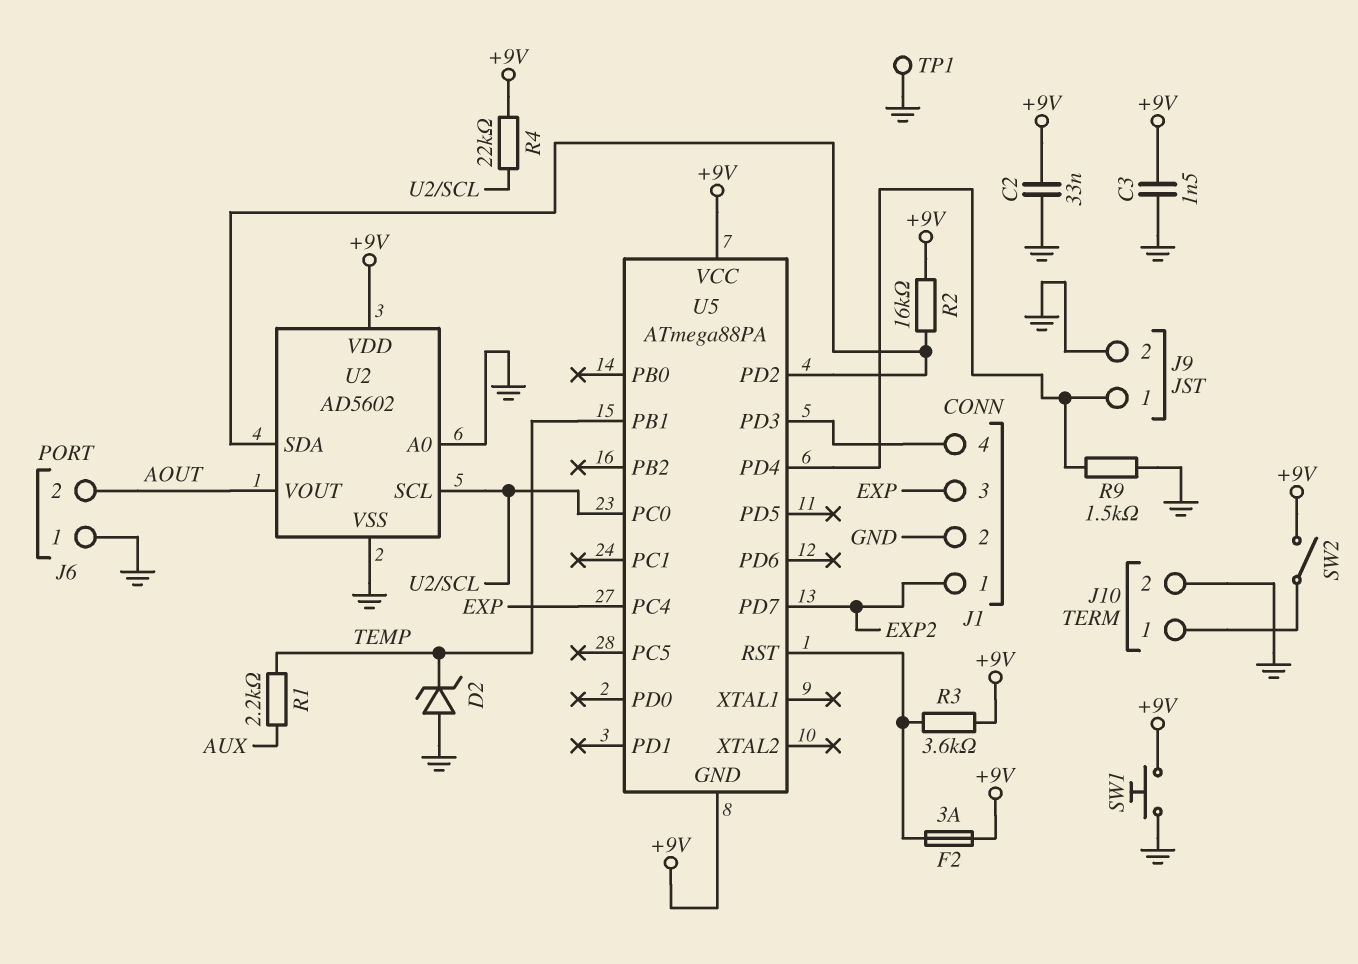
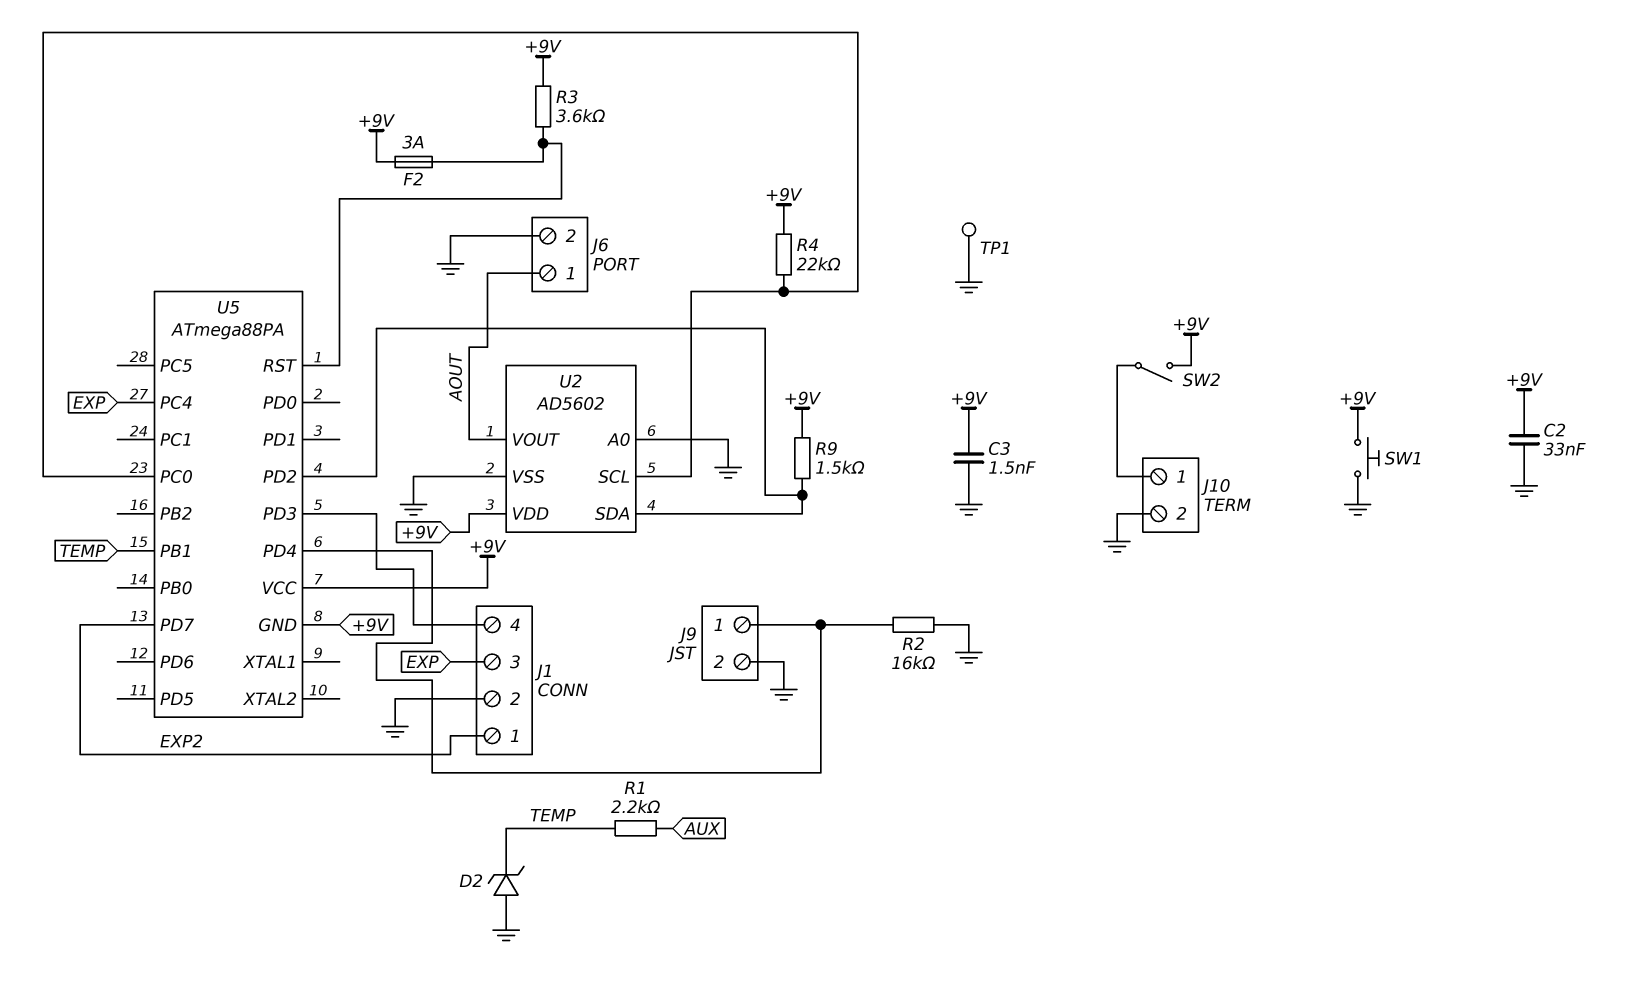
J6 pin 1: GND -> AOUT
J6 pin 2: AOUT -> GND
R2: 16k (+9V, U2/SDA) -> 16k (GND, J9/1)
R9: 1.5k (GND, J9/1) -> 1.5k (+9V, U2/SDA)

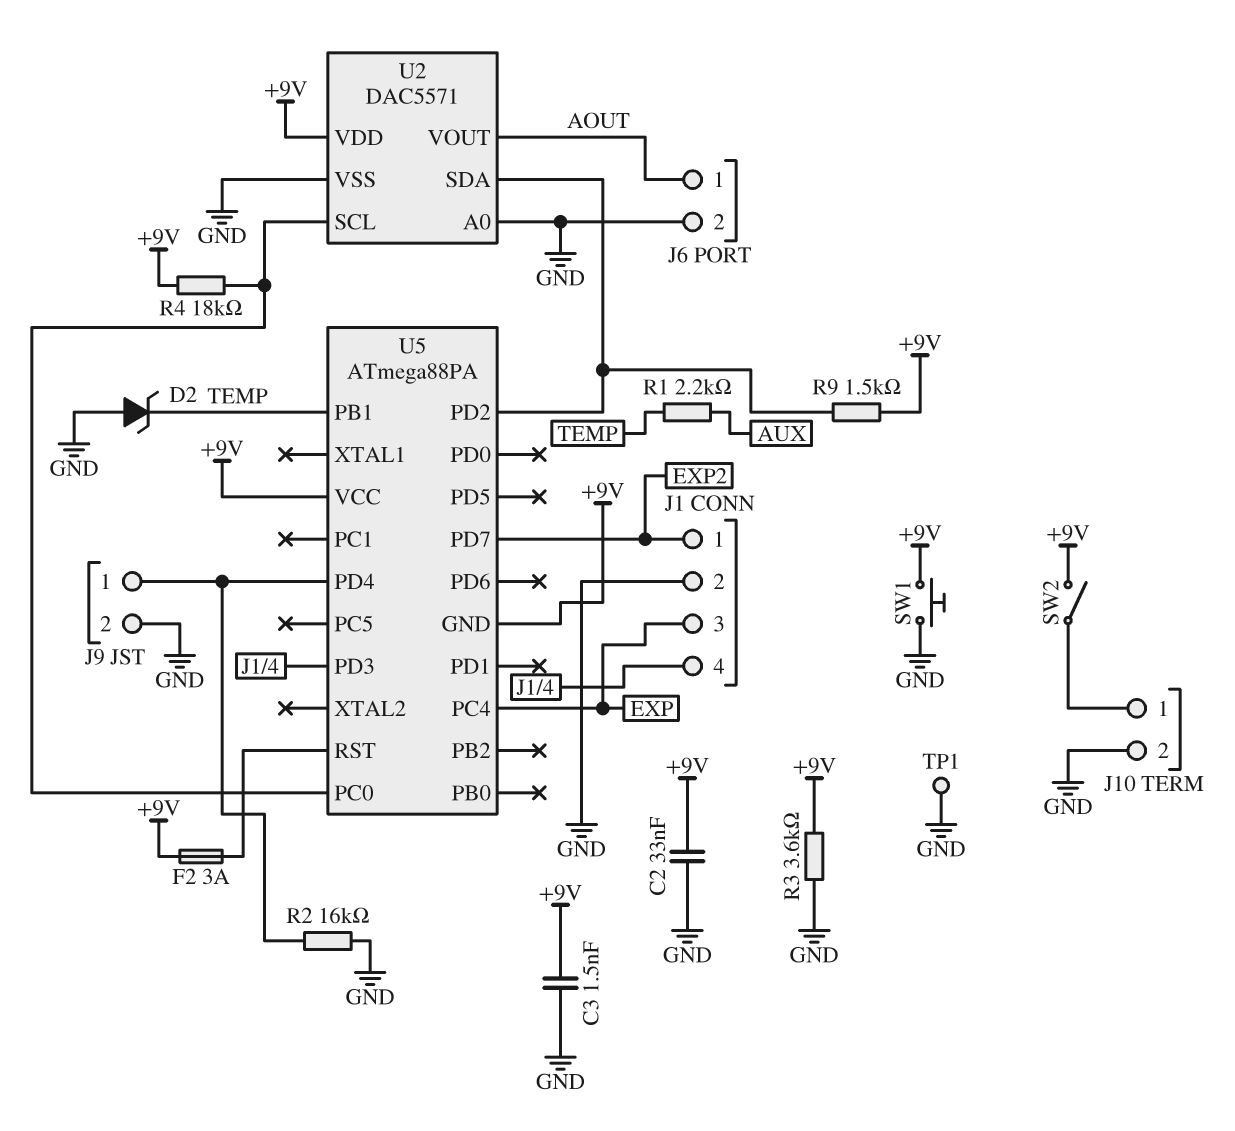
R3: 3.6k (+9V, U5/RST) -> 3.6k (+9V, GND)
R4: 22k (+9V, U2/SCL) -> 18k (+9V, U2/SCL)
U2: AD5602 -> DAC5571

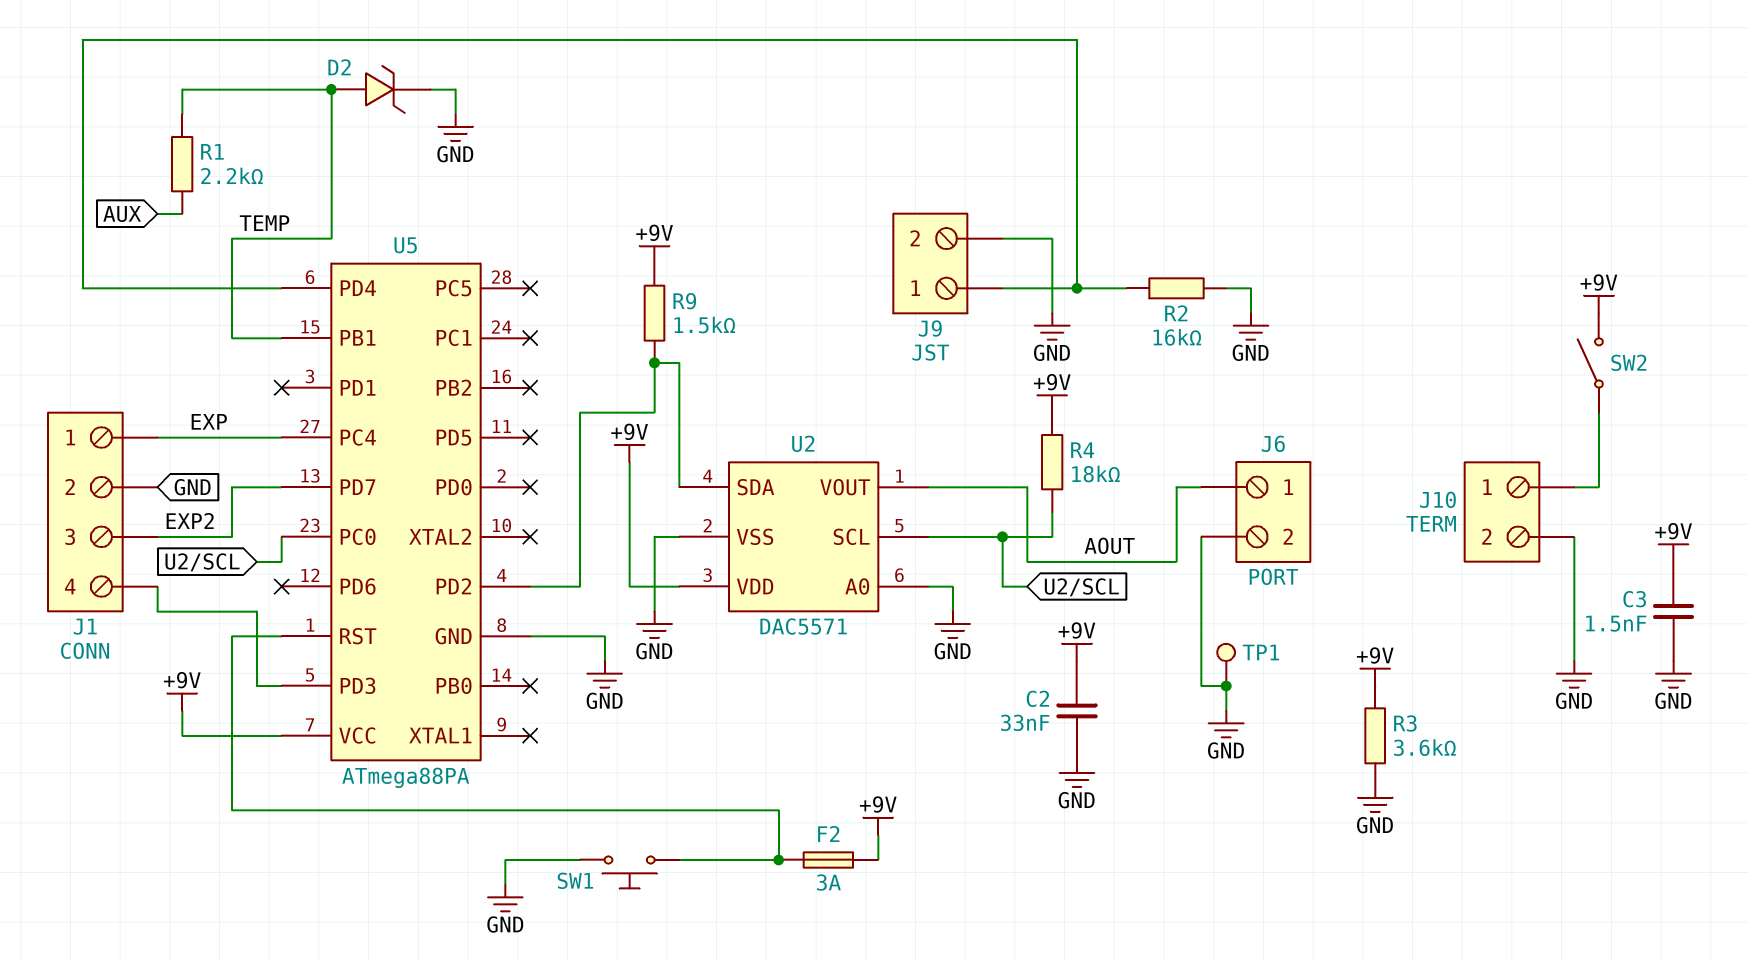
D2: zener (A GND, K TEMP) -> zener (A TEMP, K GND)
J1 pin 1: EXP2 -> EXP
J1 pin 3: EXP -> EXP2
SW1: button (+9V, GND) -> button (GND, U5/RST)
U5 pin GND: +9V -> GND

